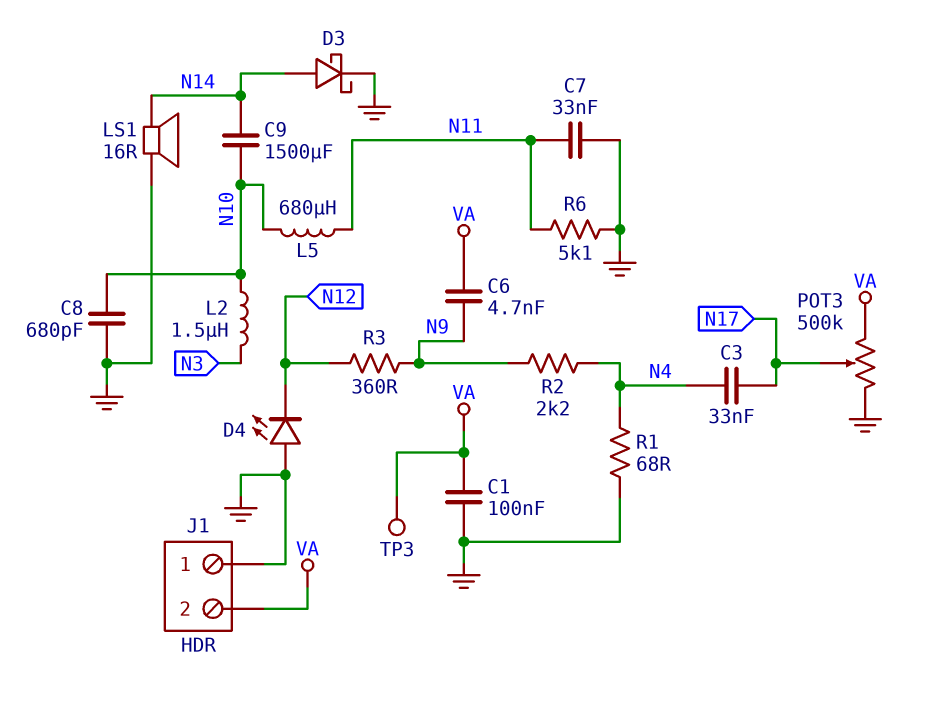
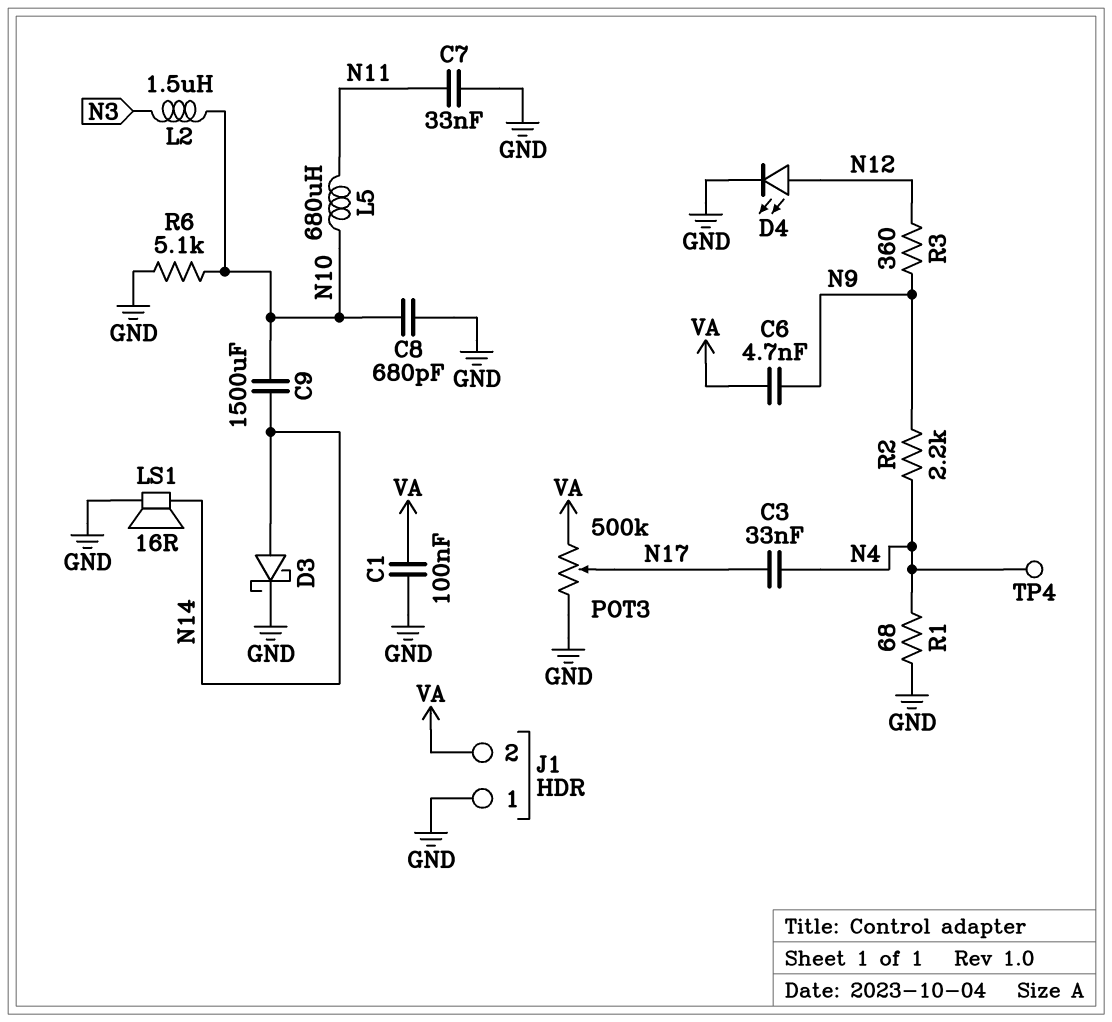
D4: LED (A GND, K N12) -> LED (A N12, K GND)
R6: 5.1k (GND, N11) -> 5.1k (GND, N10)
TP3: test point (VA) -> none
TP4: none -> test point (N4)

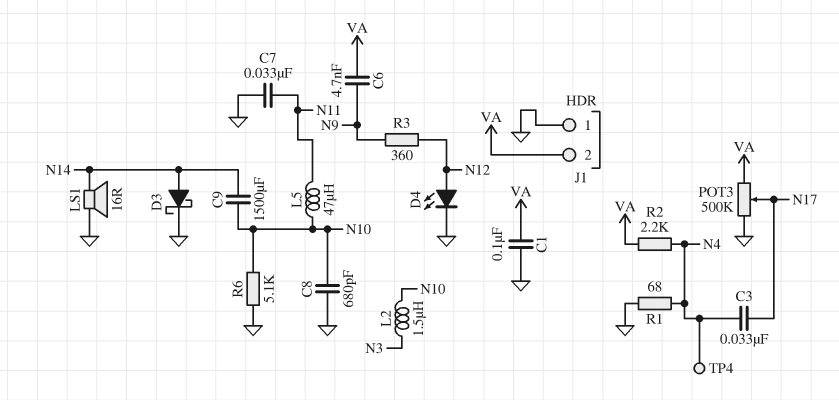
L5: 680uH (N10, N11) -> 47uH (N10, N11)
R2: 2.2k (N4, N9) -> 2.2k (N4, VA)

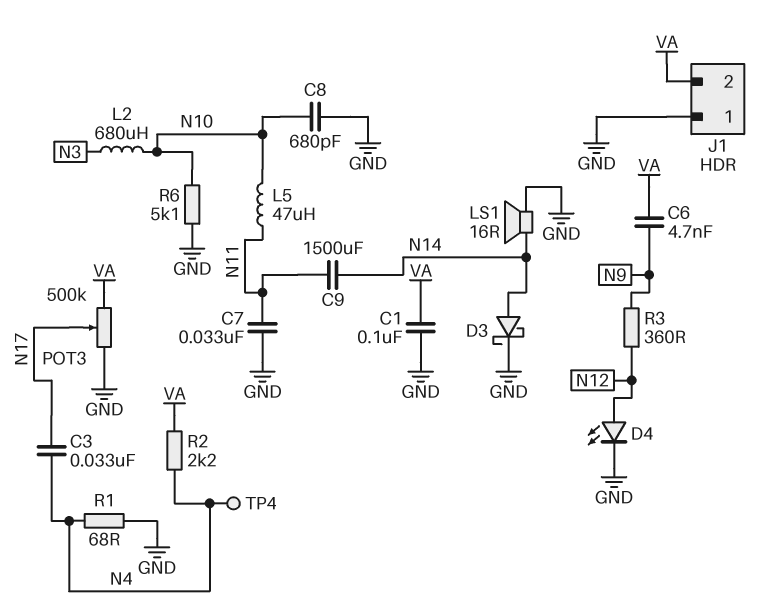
C9: 1500uF (N10, N14) -> 1500uF (N11, N14)
L2: 1.5uH (N3, N10) -> 680uH (N3, N10)

